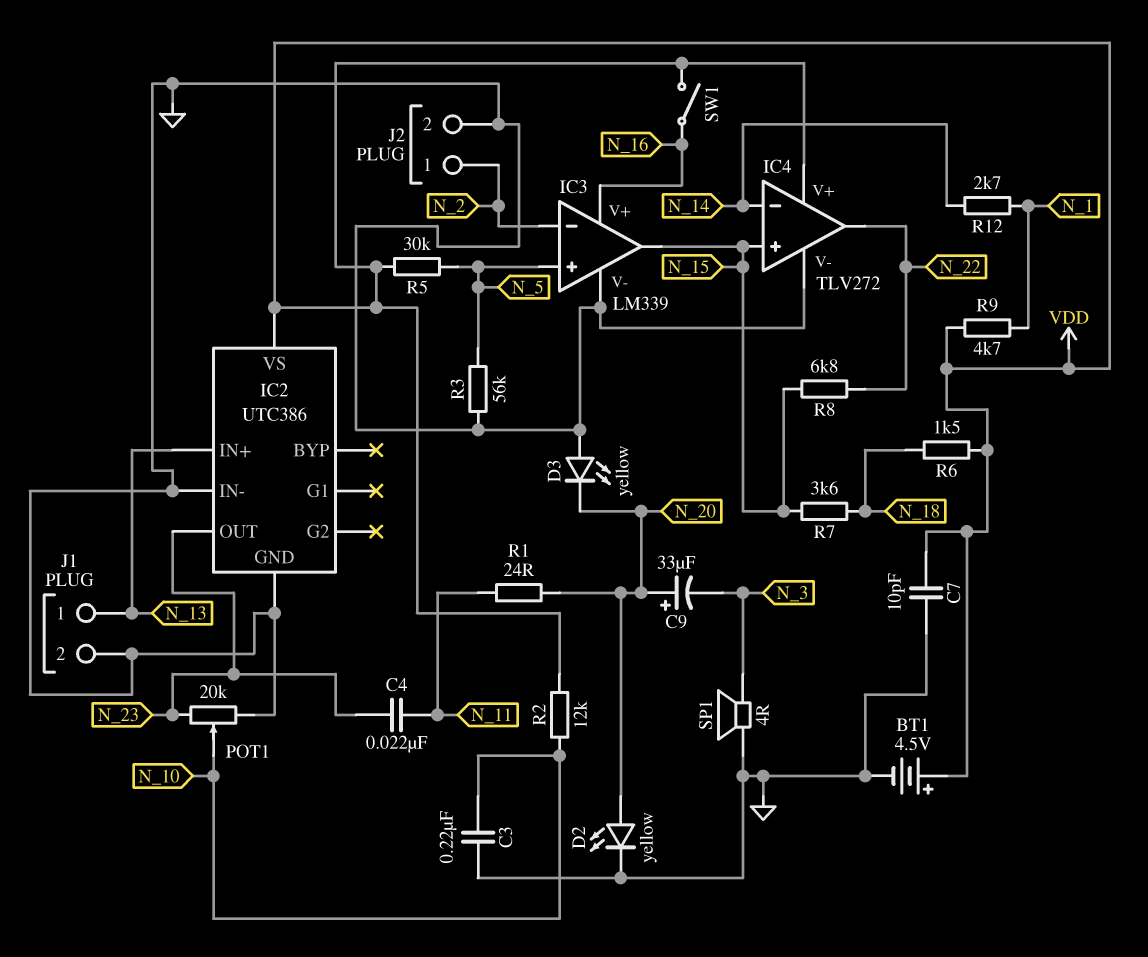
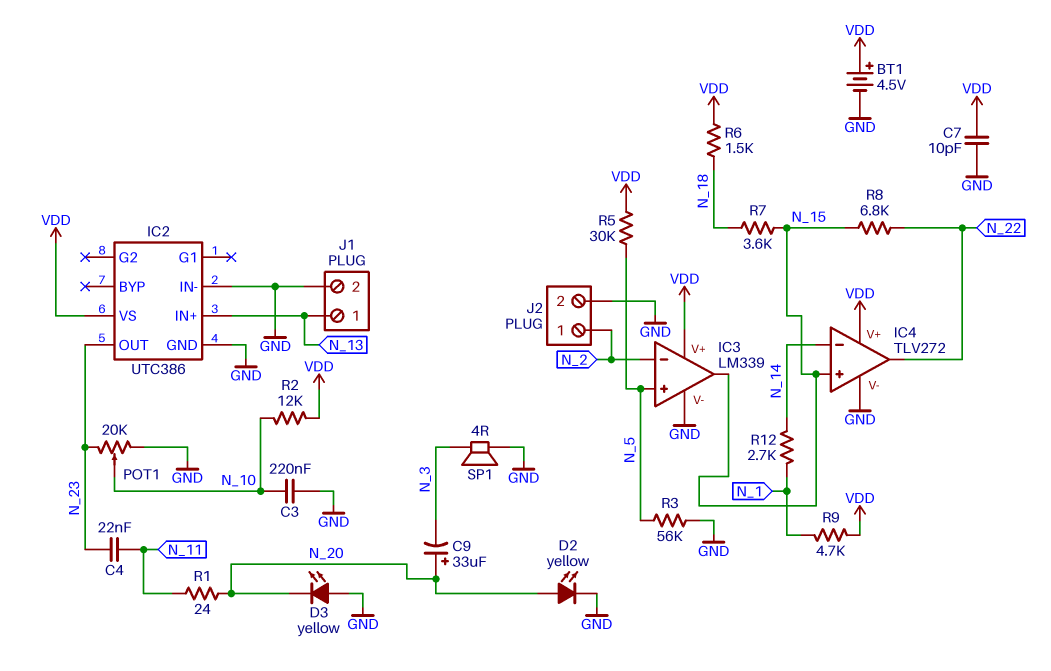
IC3 pin V+: N_16 -> VDD
SW1: switch (N_16, VDD) -> none

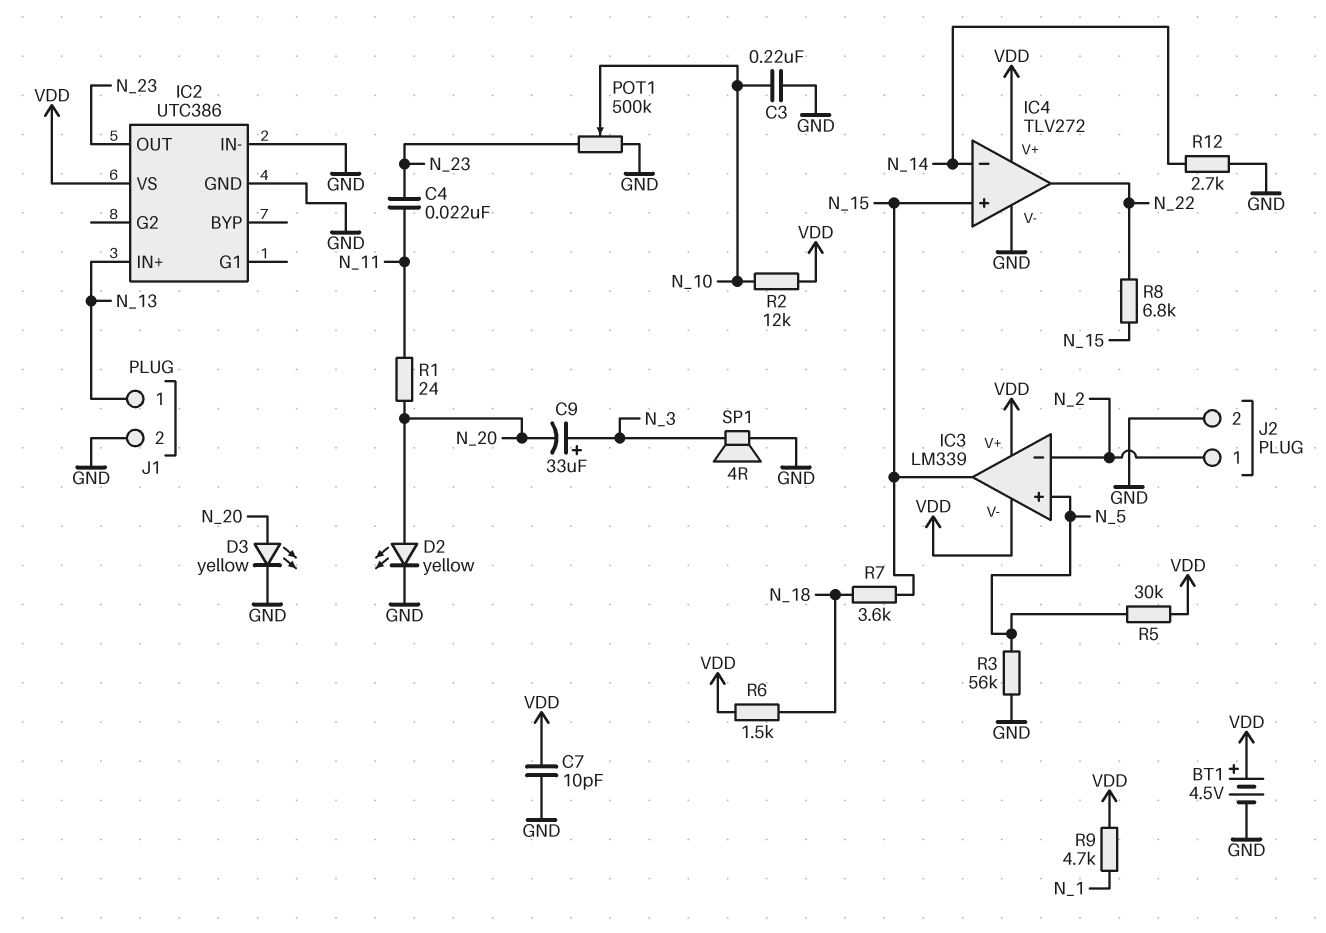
C9: 33uF (plus N_20, minus N_3) -> 33uF (plus N_3, minus N_20)
D3: LED yellow (A GND, K N_20) -> LED yellow (A N_20, K GND)
IC3 pin V-: GND -> VDD
POT1: 20k (GND, N_23, wiper N_10) -> 500k (GND, N_23, wiper N_10)
R12: 2.7k (N_1, N_14) -> 2.7k (GND, N_14)

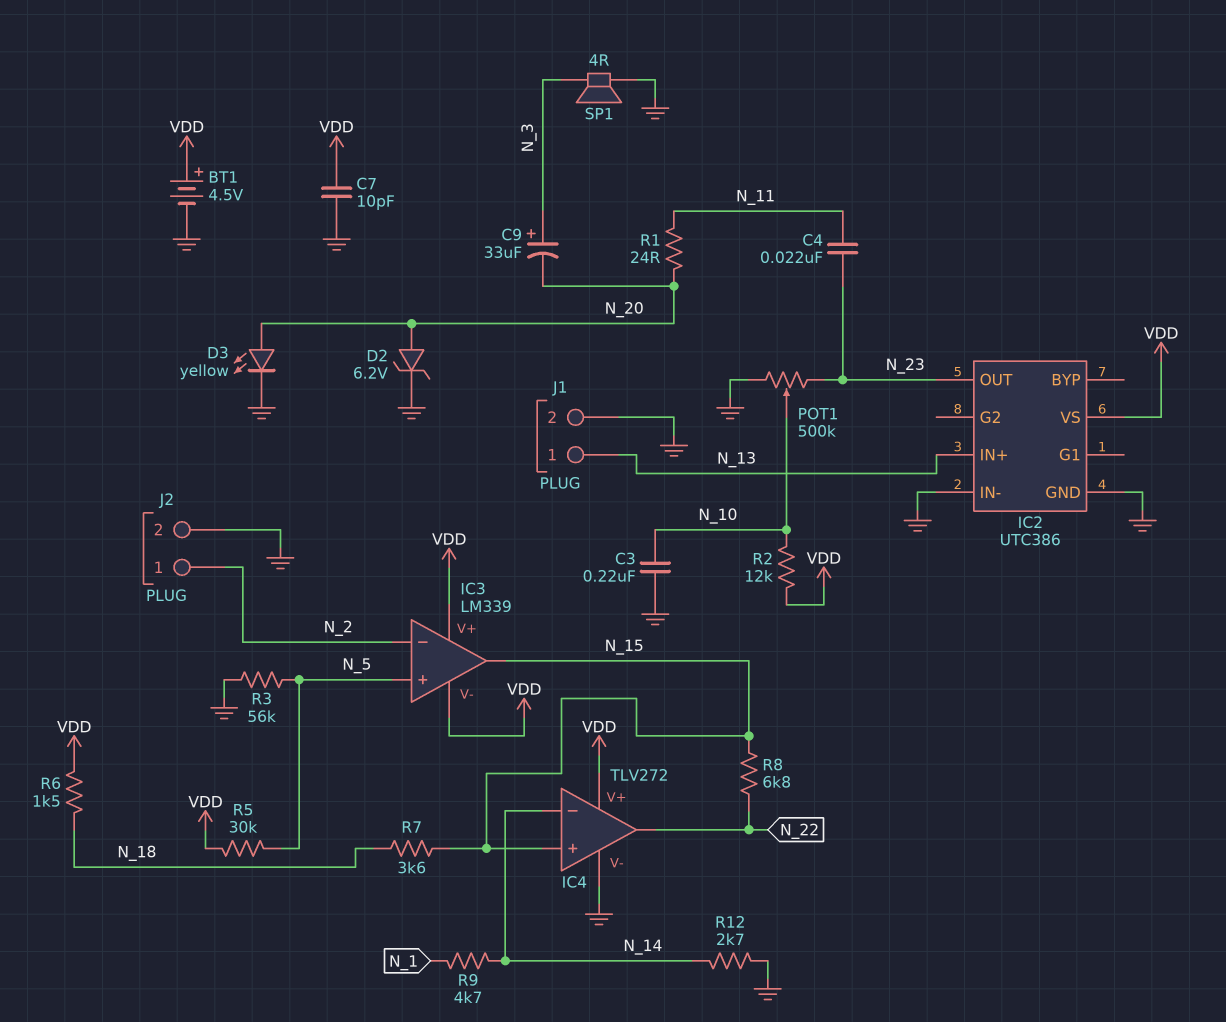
D2: LED yellow (A N_20, K GND) -> zener 6.2V (A N_20, K GND)
R9: 4.7k (N_1, VDD) -> 4.7k (N_1, N_14)

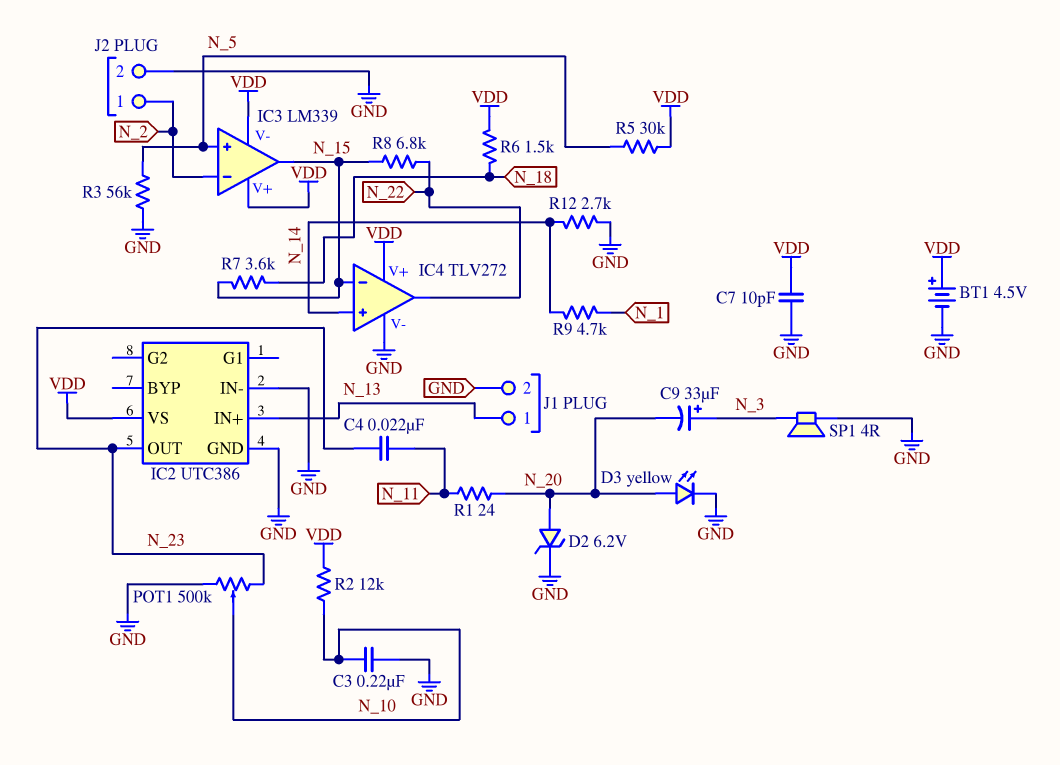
IC4 pin in+: N_15 -> N_14
IC4 pin in-: N_14 -> N_15

